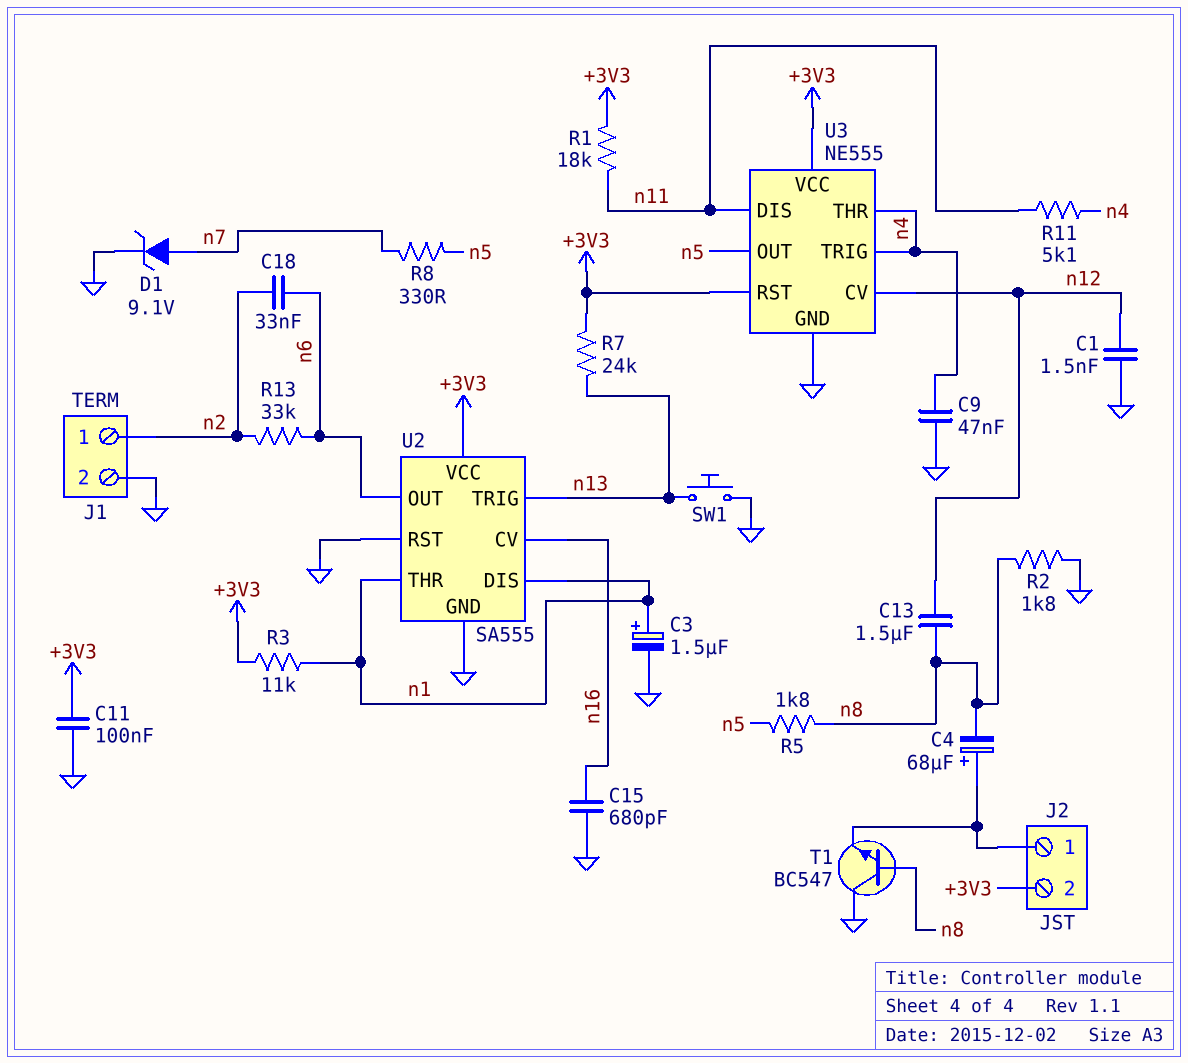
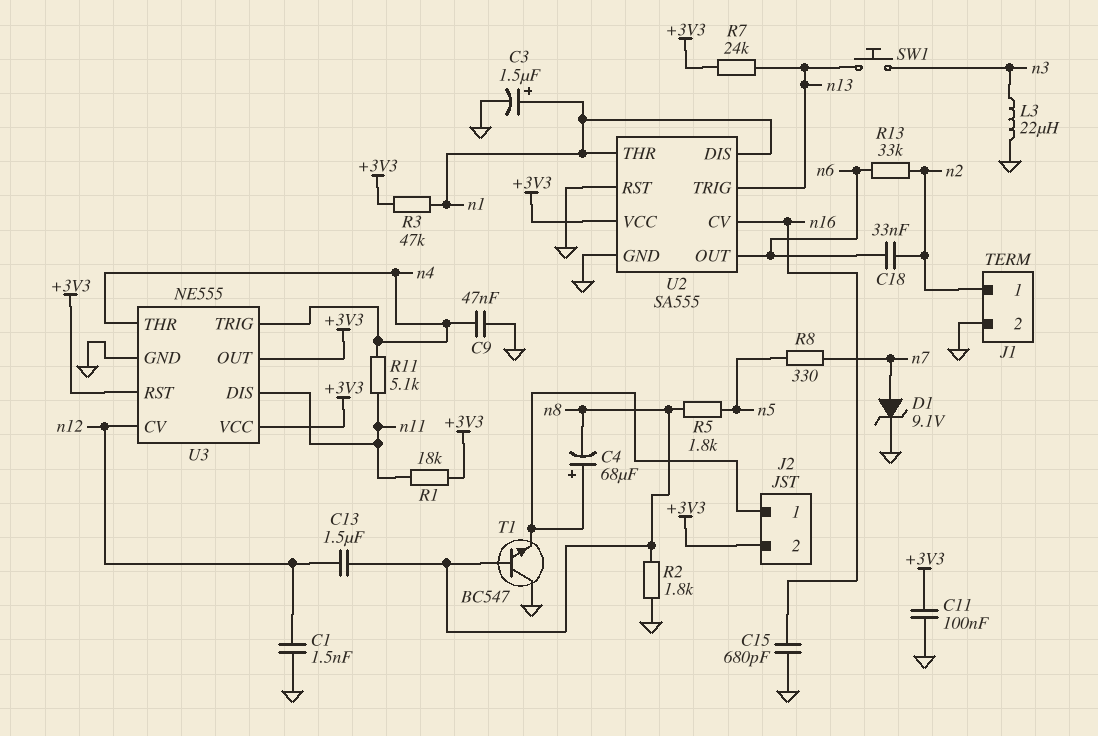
L3: none -> 22uH (GND, n3)
R3: 11k (+3V3, n1) -> 47k (+3V3, n1)
SW1: button (GND, n13) -> button (n3, n13)
U3 pin OUT: n5 -> +3V3

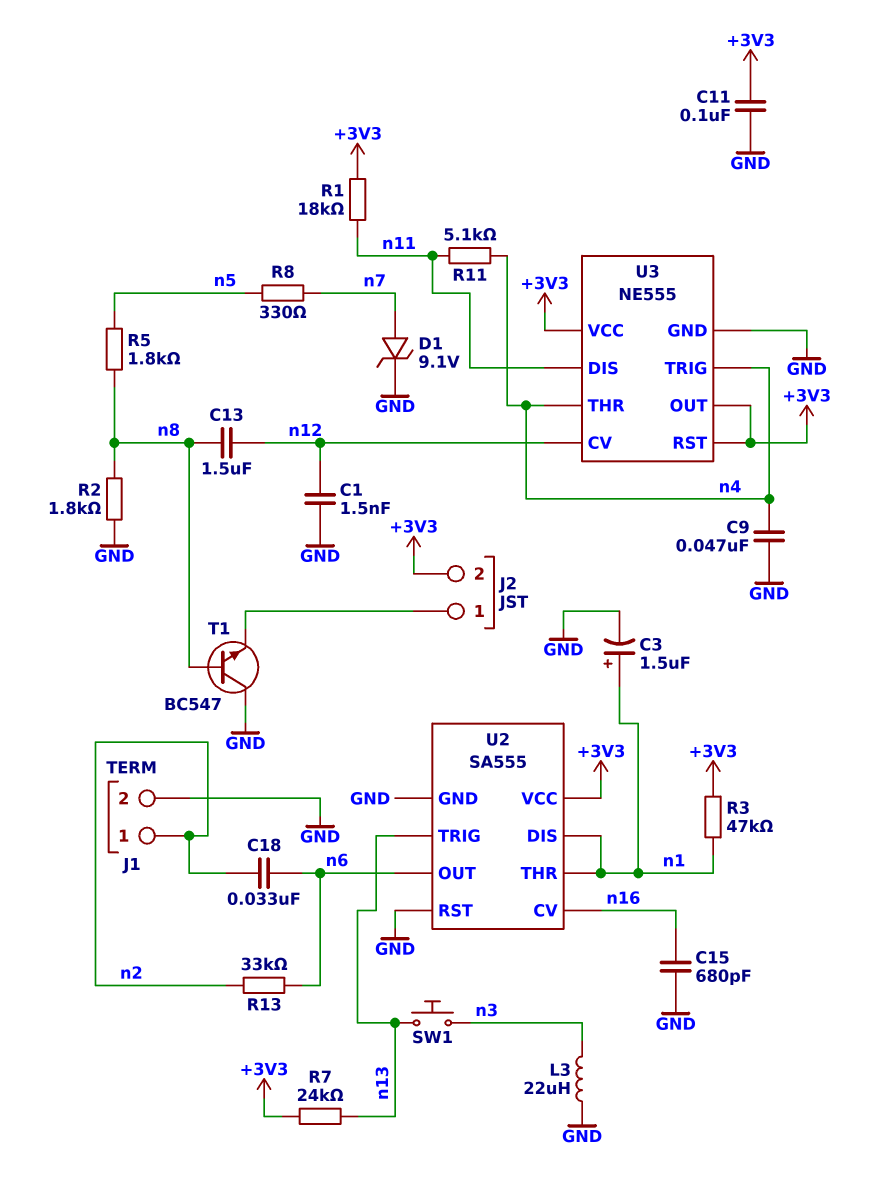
C4: 68uF (plus J2/1, minus n8) -> none

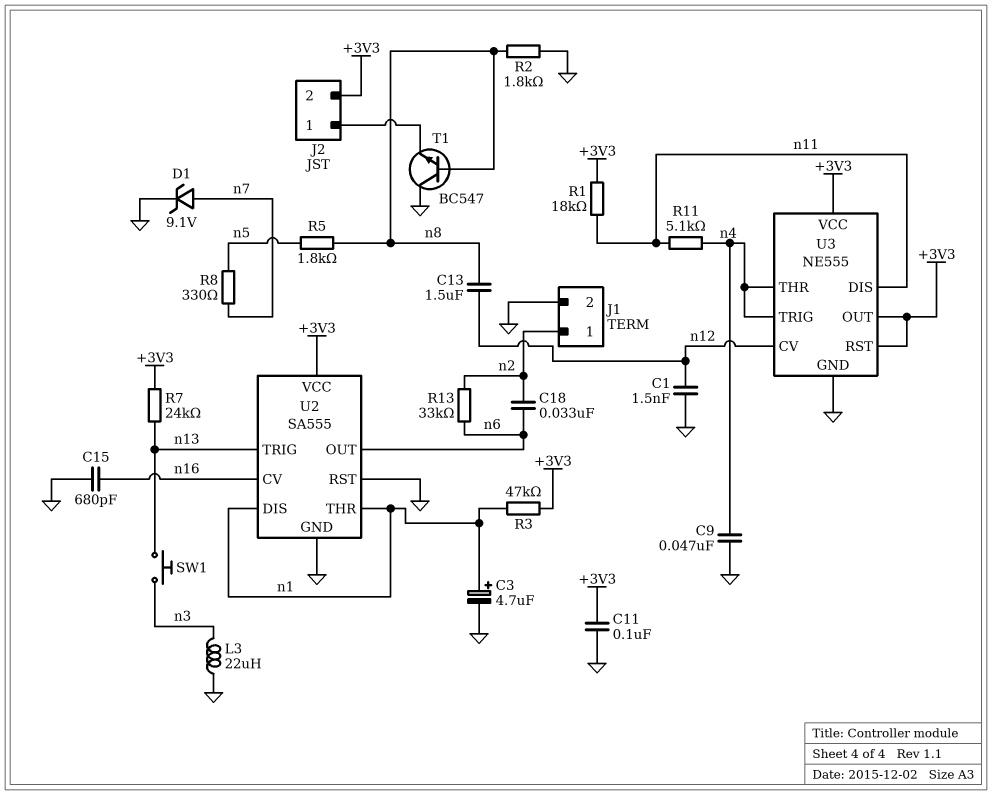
C3: 1.5uF (plus n1, minus GND) -> 4.7uF (plus n1, minus GND)

